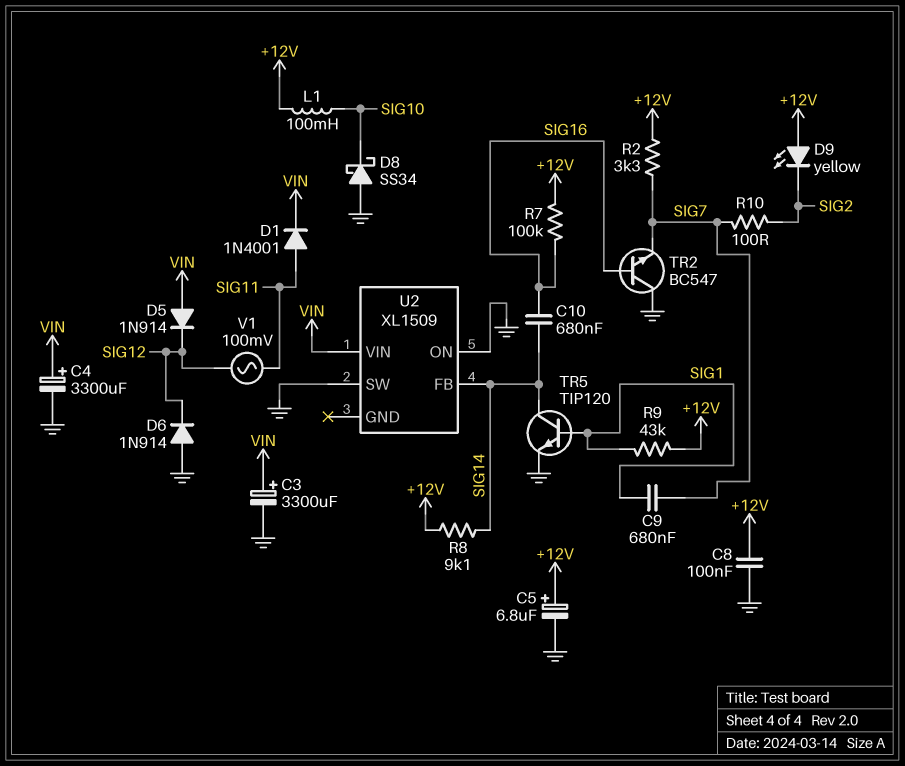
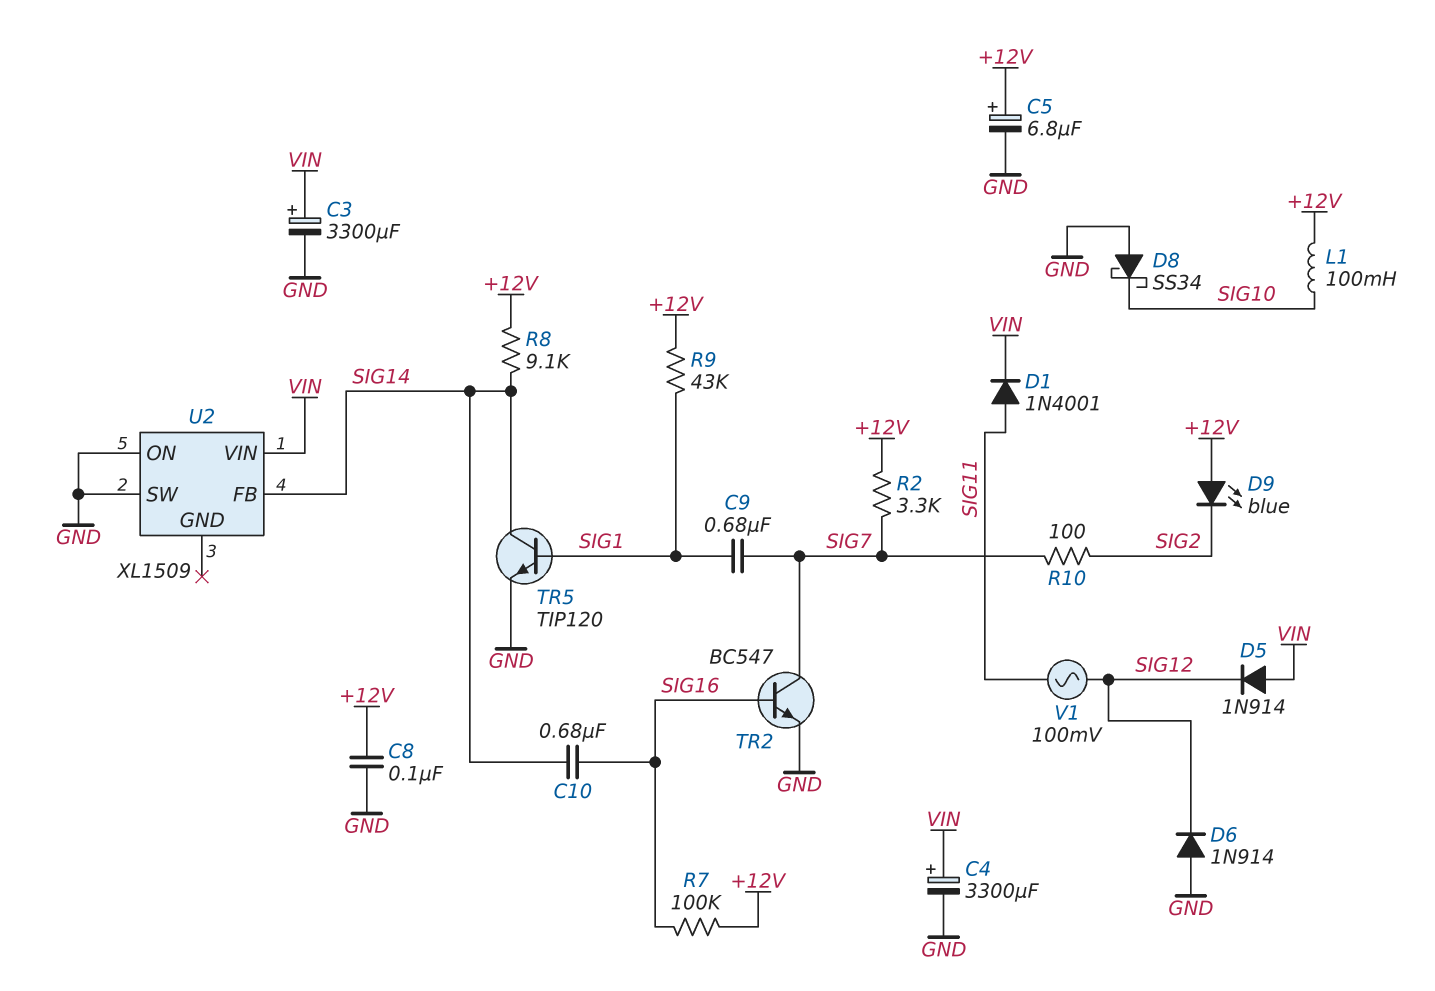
D9: LED yellow (A +12V, K SIG2) -> LED blue (A +12V, K SIG2)
TR2: NPN BC547 (B SIG16, C GND, E SIG7) -> NPN BC547 (B SIG16, C SIG7, E GND)

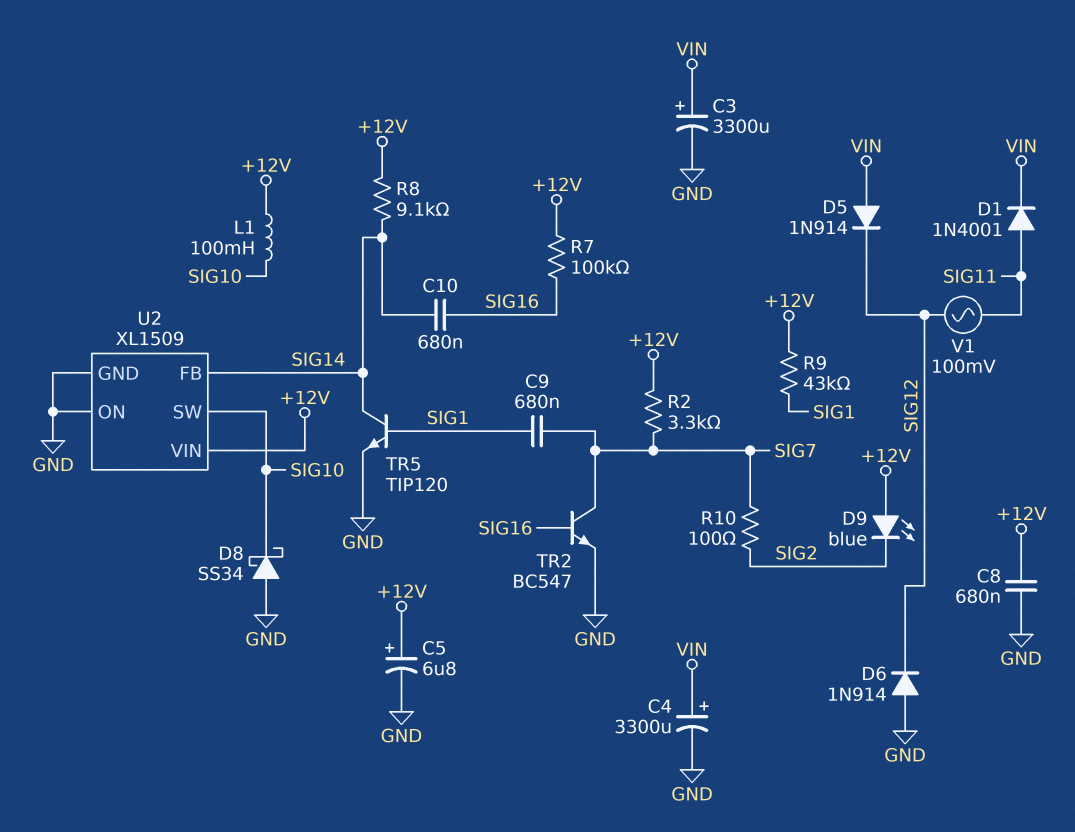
C8: 100nF (+12V, GND) -> 680nF (+12V, GND)
U2 pin GND: none -> GND
U2 pin SW: GND -> SIG10
U2 pin VIN: VIN -> +12V

